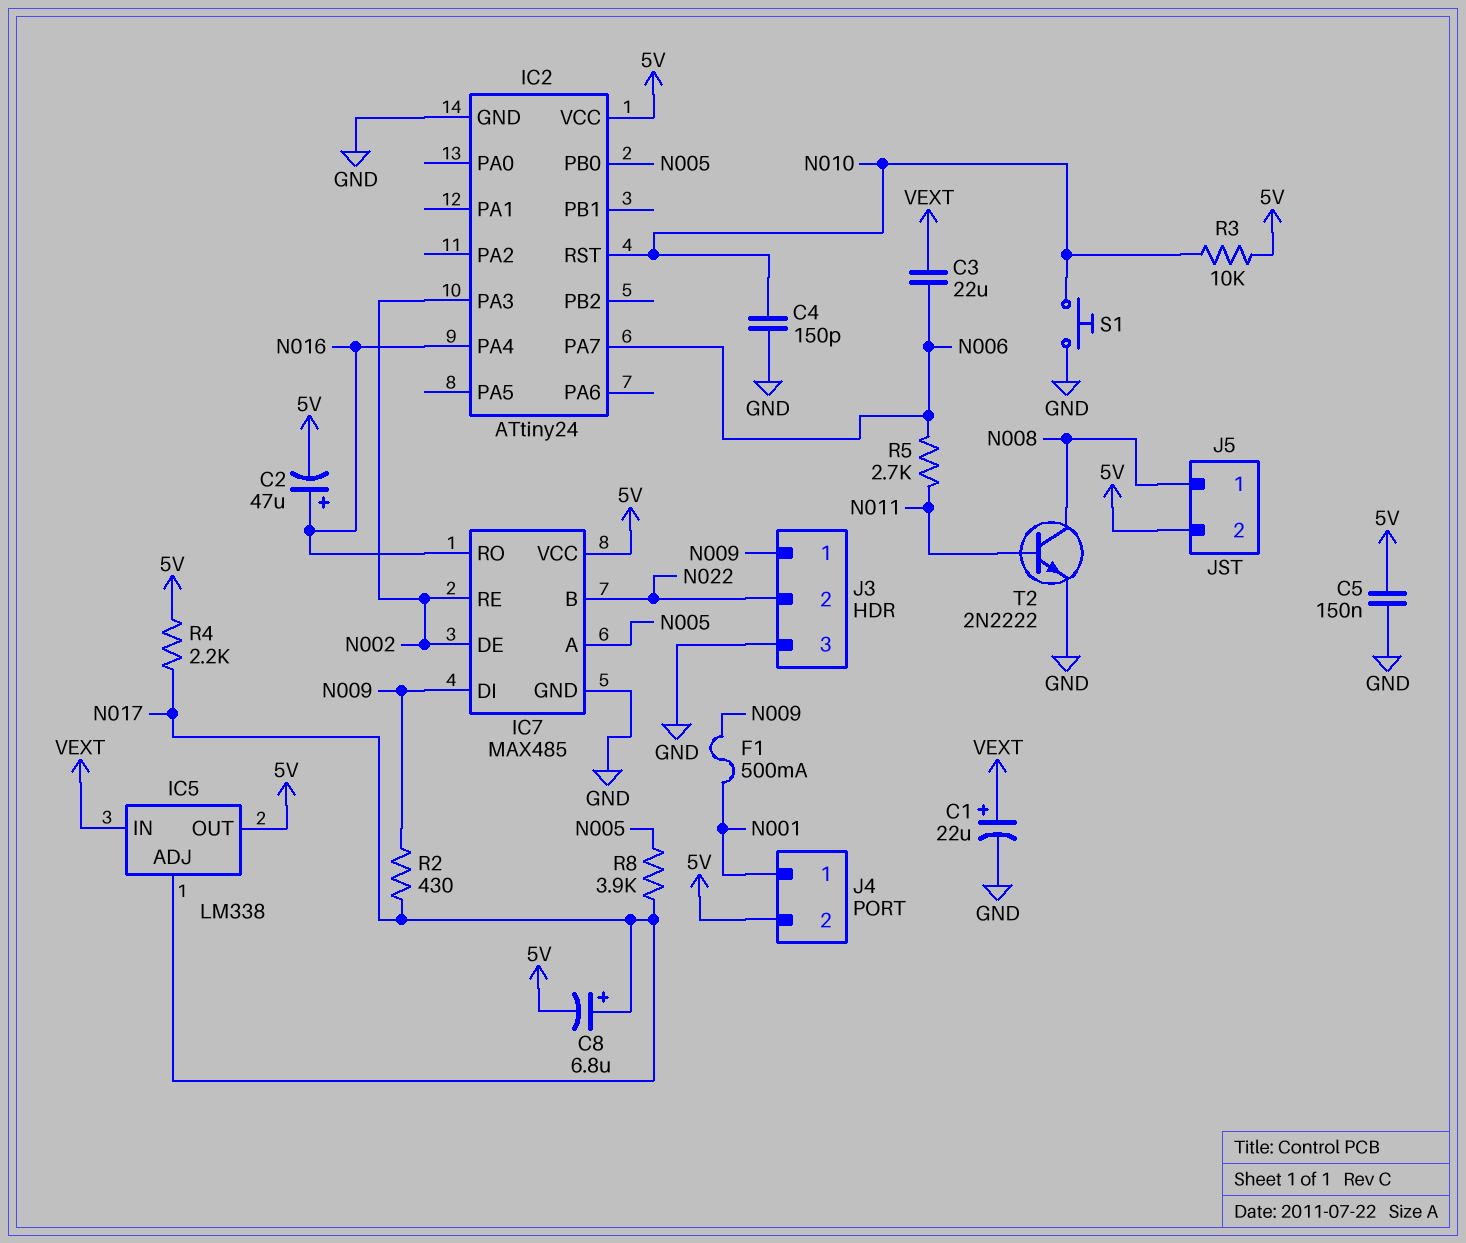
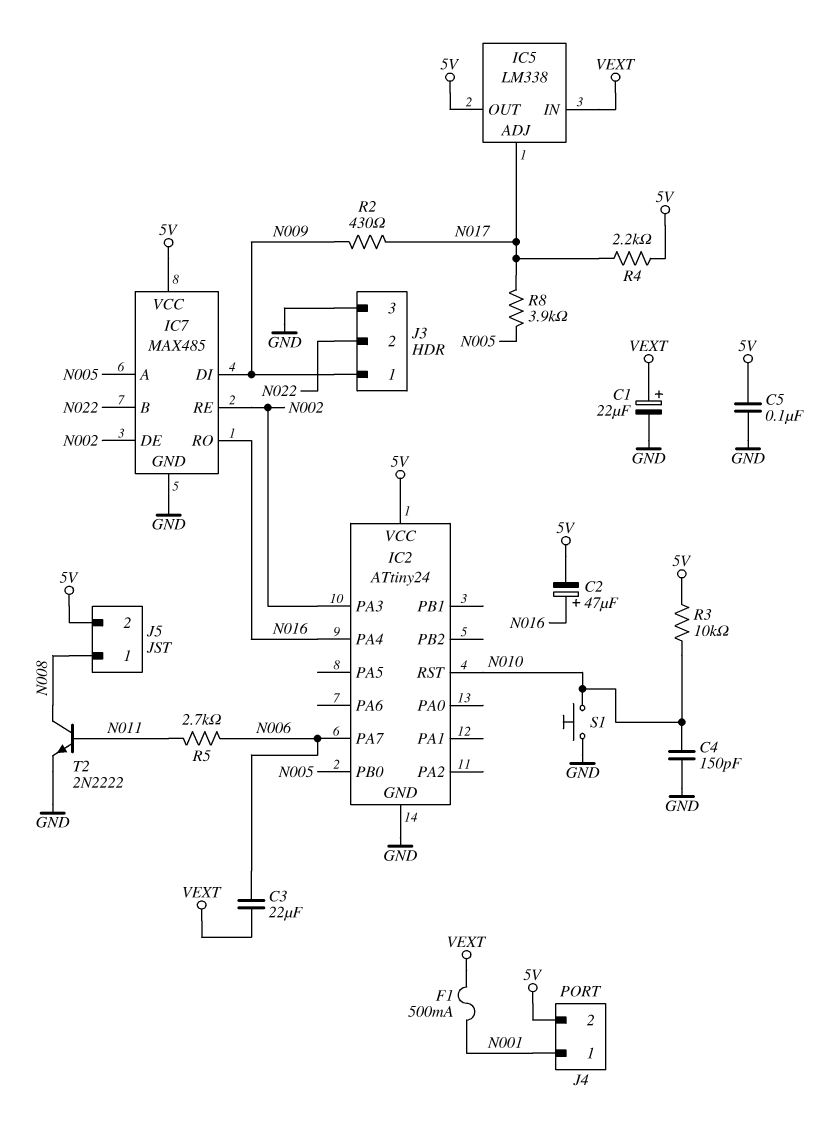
C5: 150nF (5V, GND) -> 100nF (5V, GND)
C8: 6.8uF (plus N017, minus 5V) -> none
F1: 500mA (N001, N009) -> 500mA (N001, VEXT)

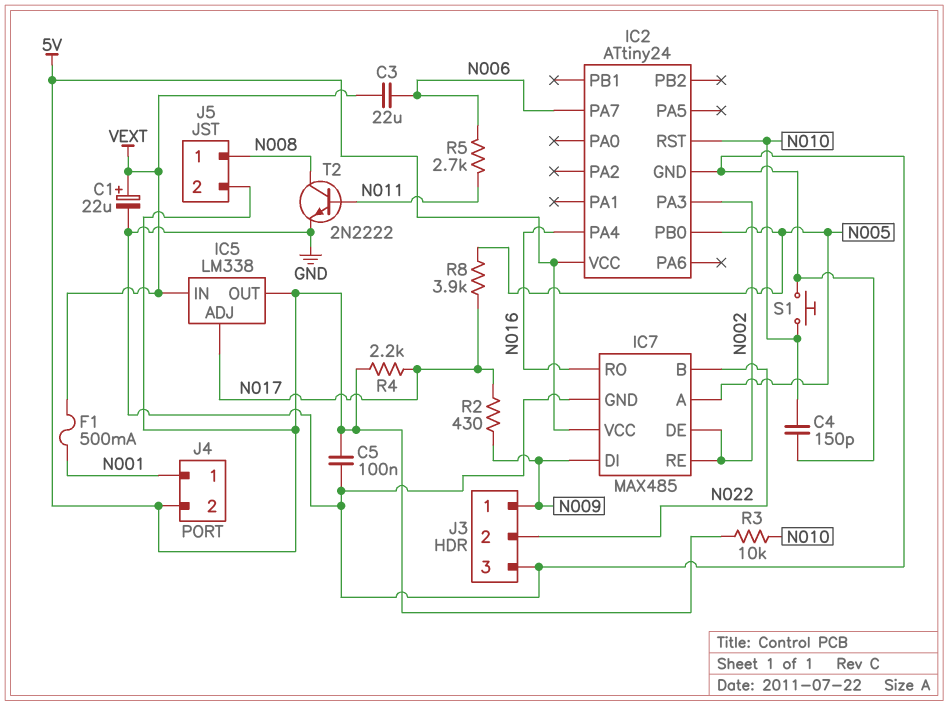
C2: 47uF (plus N016, minus 5V) -> none

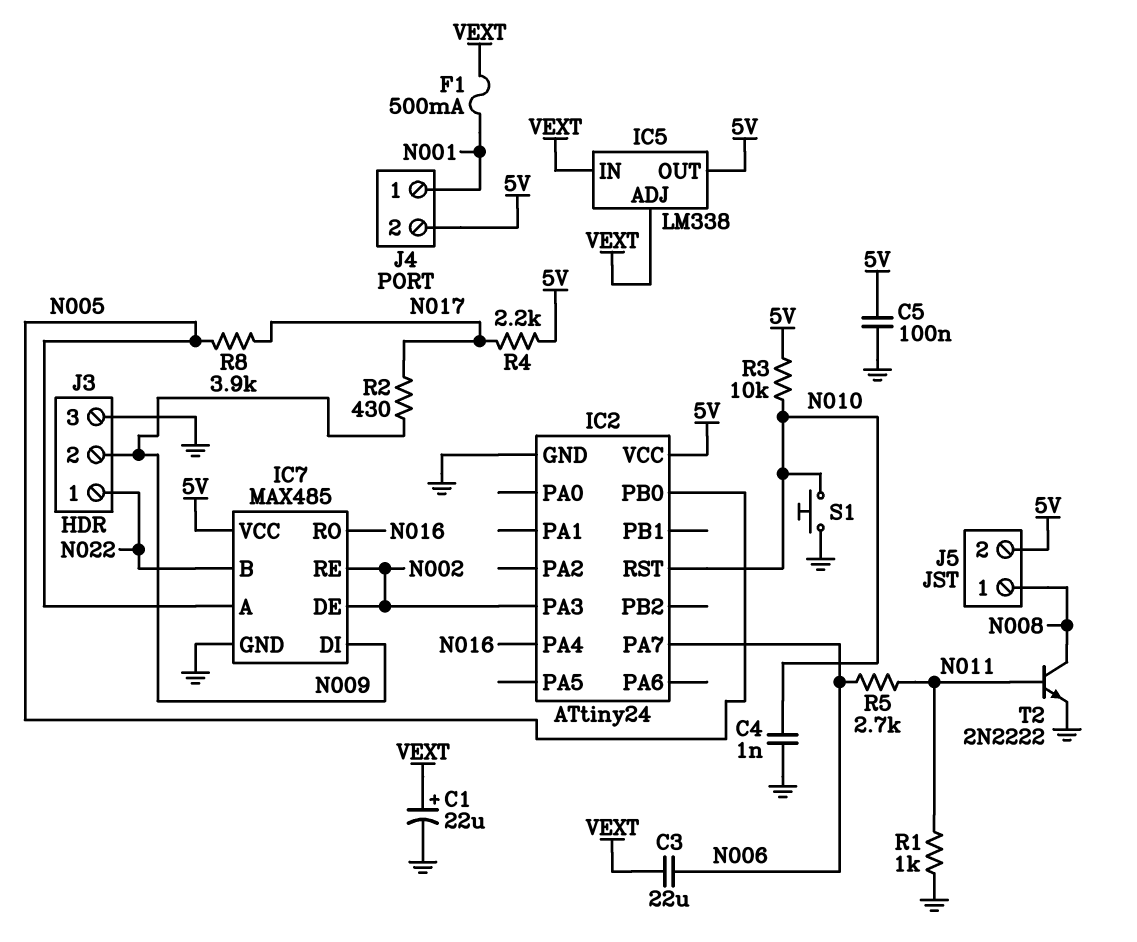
C4: 150pF (GND, N010) -> 1nF (GND, N010)
IC5 pin ADJ: N017 -> VEXT
J3 pin 1: N009 -> N022
J3 pin 2: N022 -> N009
R1: none -> 1k (GND, N011)

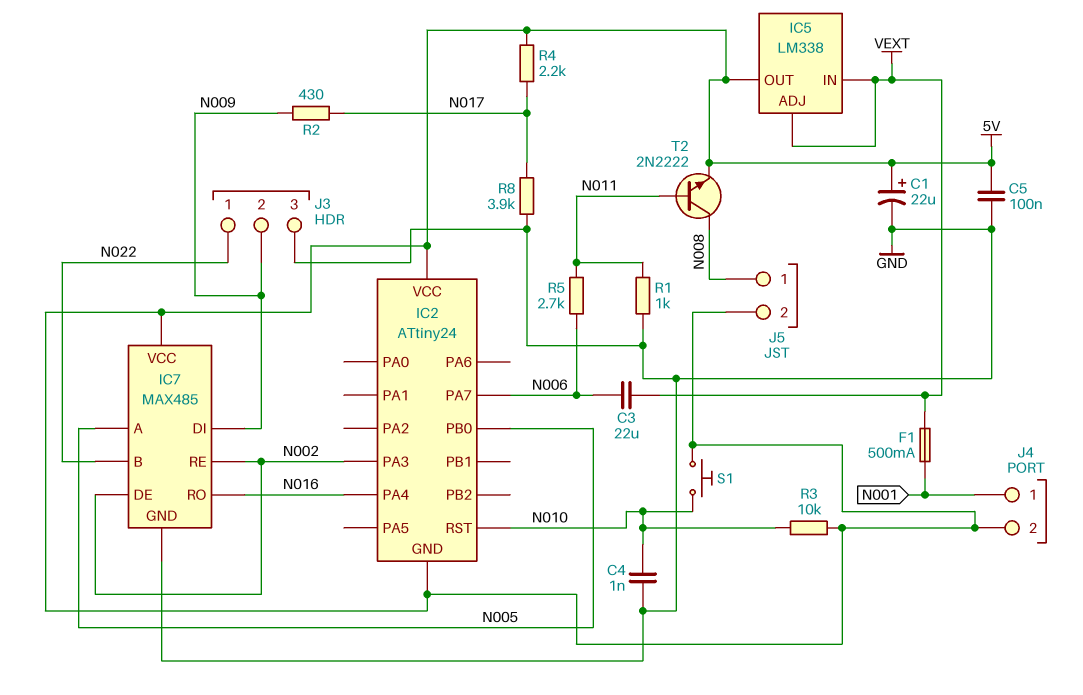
C1: 22uF (plus VEXT, minus GND) -> 22uF (plus 5V, minus GND)
IC2 pin GND: GND -> 5V
R8: 3.9k (N005, N017) -> 3.9k (GND, N017)
S1: button (GND, N010) -> button (5V, N010)
T2: NPN 2N2222 (B N011, C N008, E GND) -> NPN 2N2222 (B N011, C N008, E 5V)

